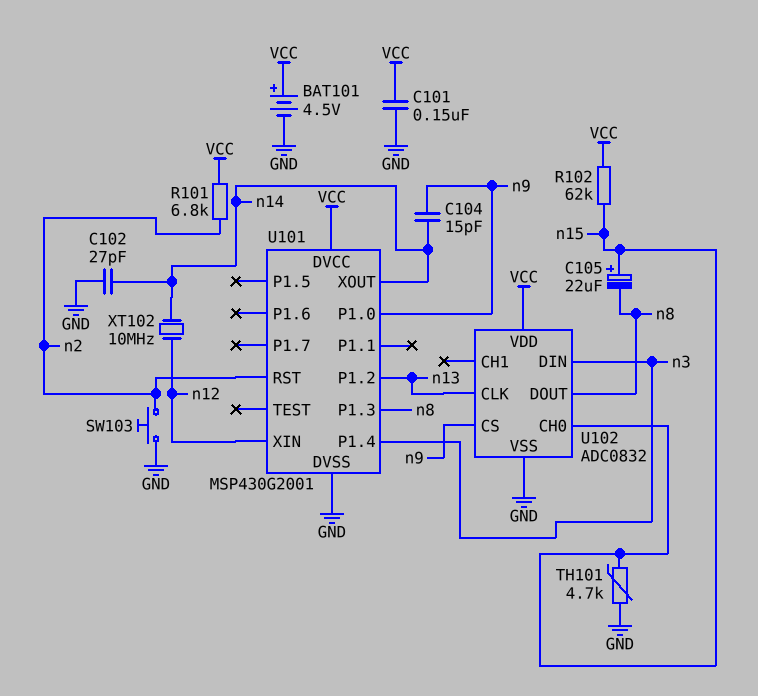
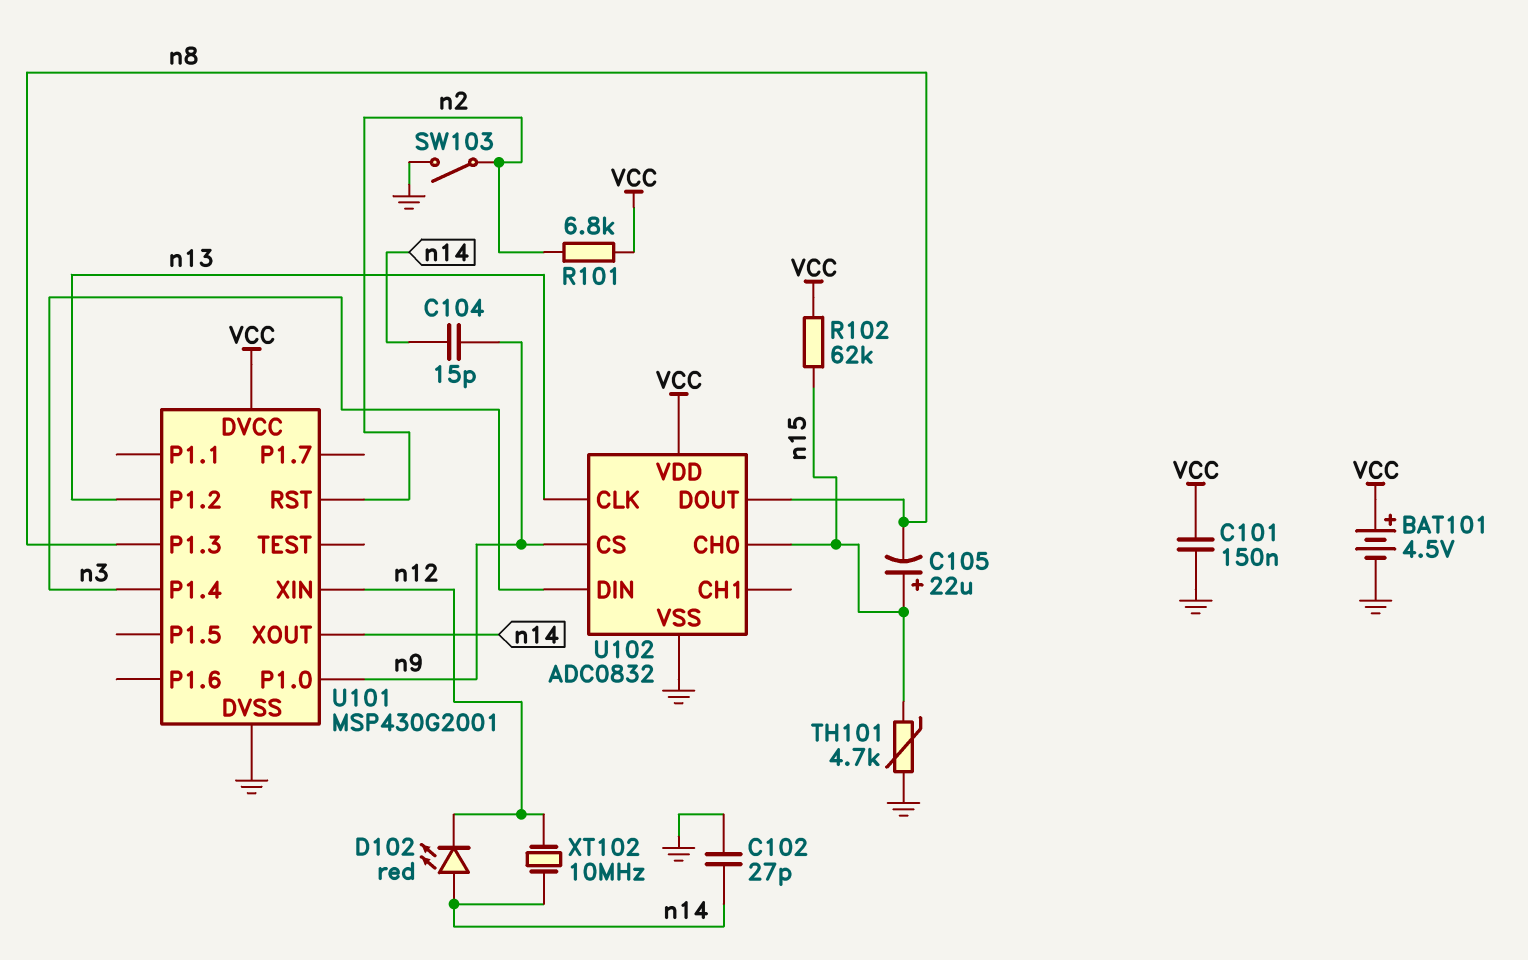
D102: none -> LED red (A n14, K n12)
SW103: button (GND, n2) -> switch (GND, n2)

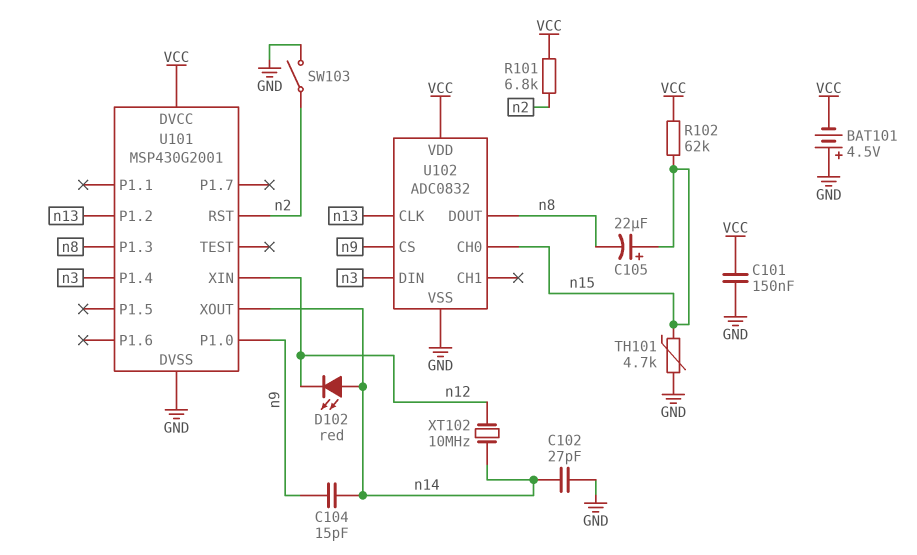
BAT101: 4.5V (plus VCC, minus GND) -> 4.5V (plus GND, minus VCC)

